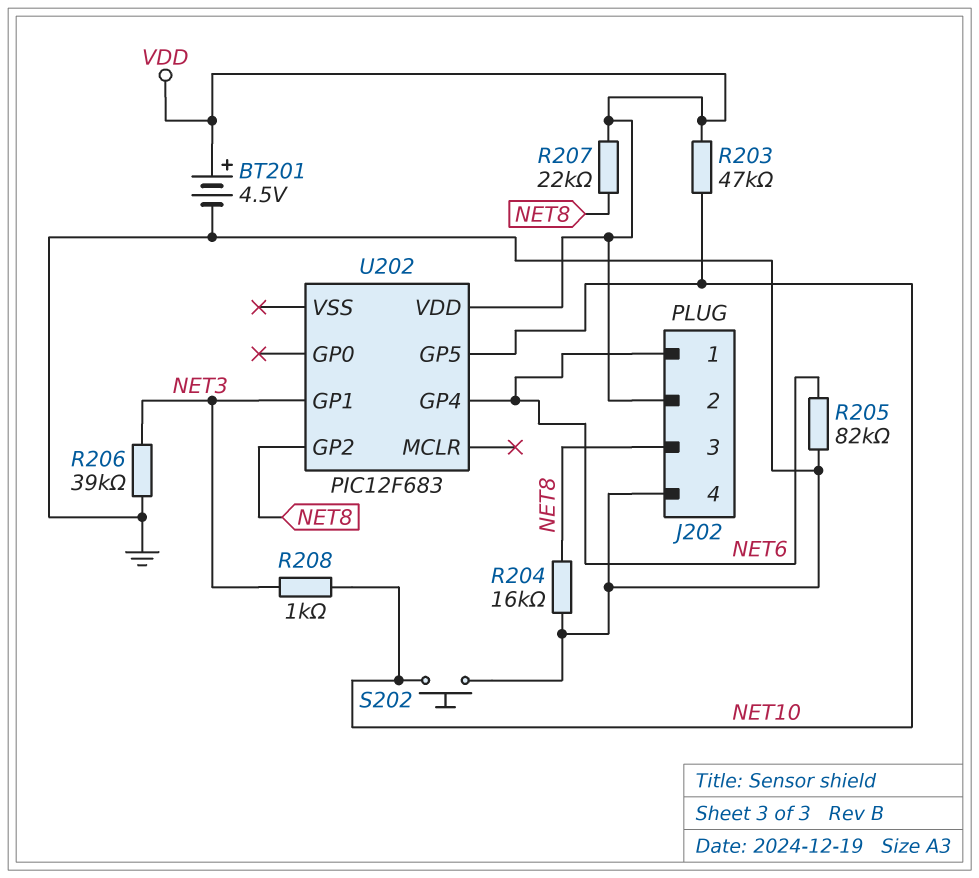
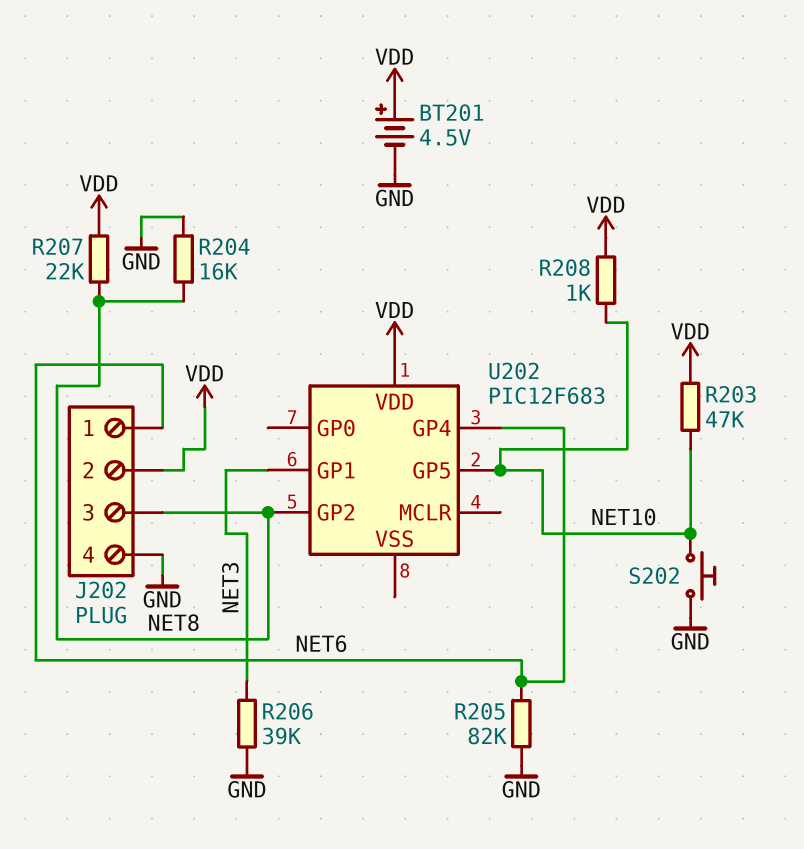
R208: 1k (NET3, NET10) -> 1k (NET10, VDD)

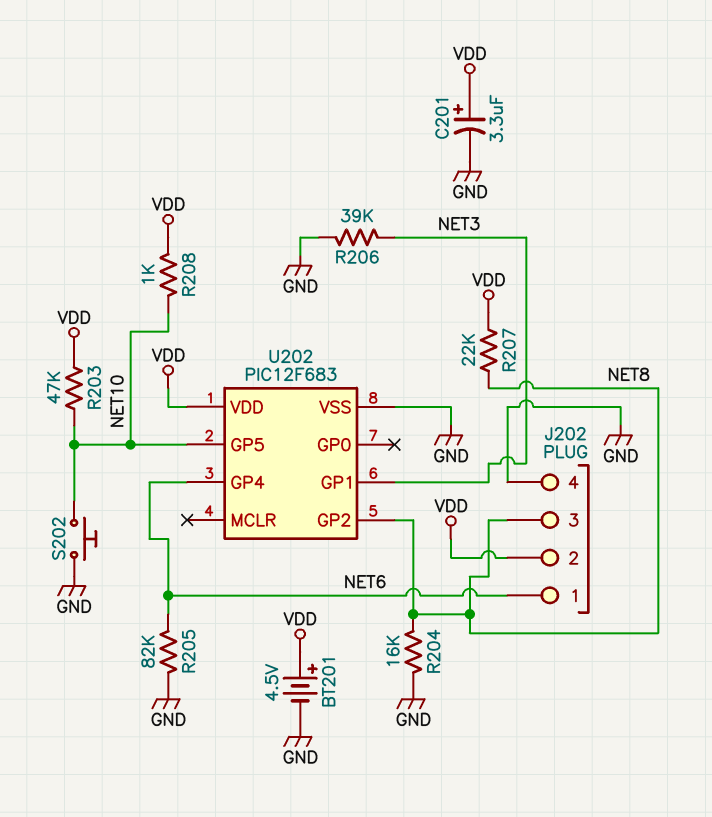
C201: none -> 3.3uF (plus VDD, minus GND)
U202 pin VSS: none -> GND

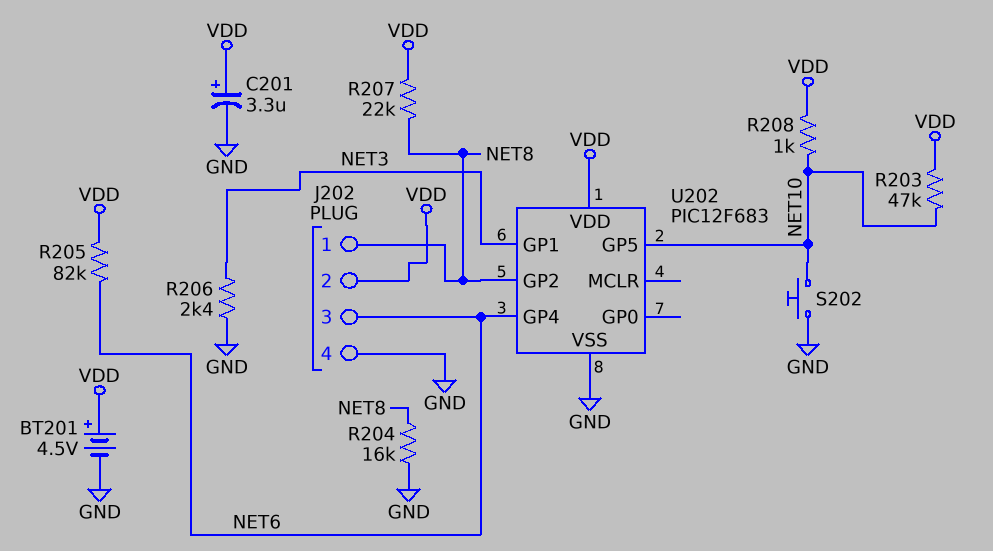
J202 pin 1: NET6 -> NET8
J202 pin 3: NET8 -> NET6
R205: 82k (GND, NET6) -> 82k (NET6, VDD)
R206: 39k (GND, NET3) -> 2.4k (GND, NET3)

